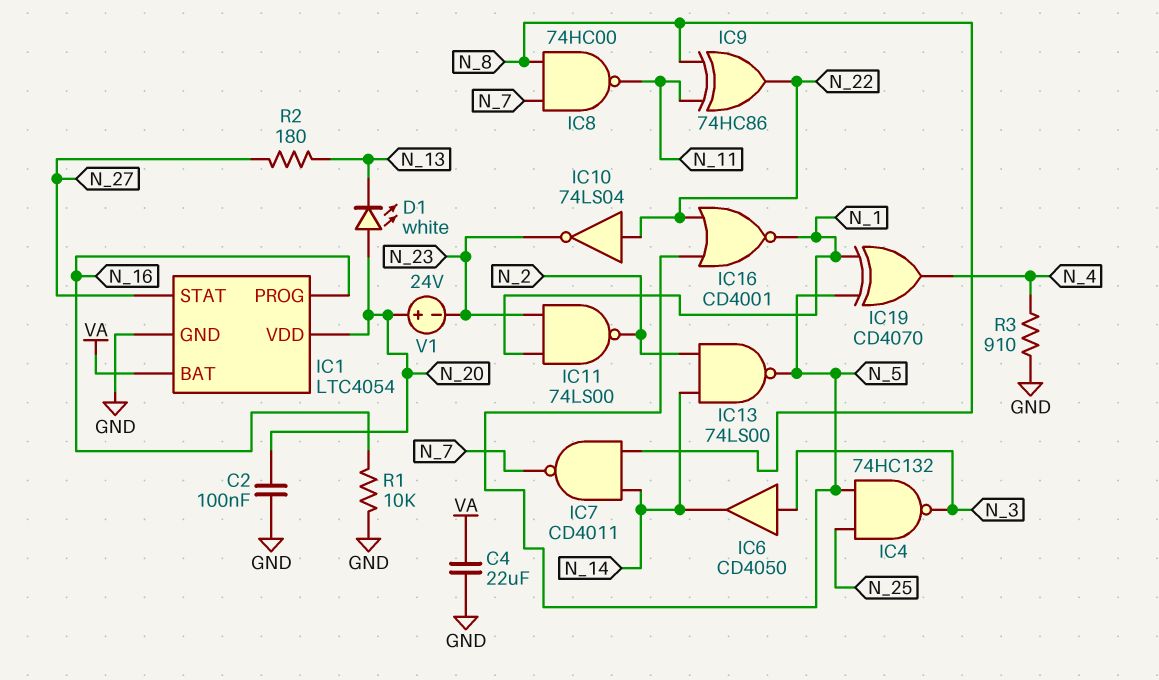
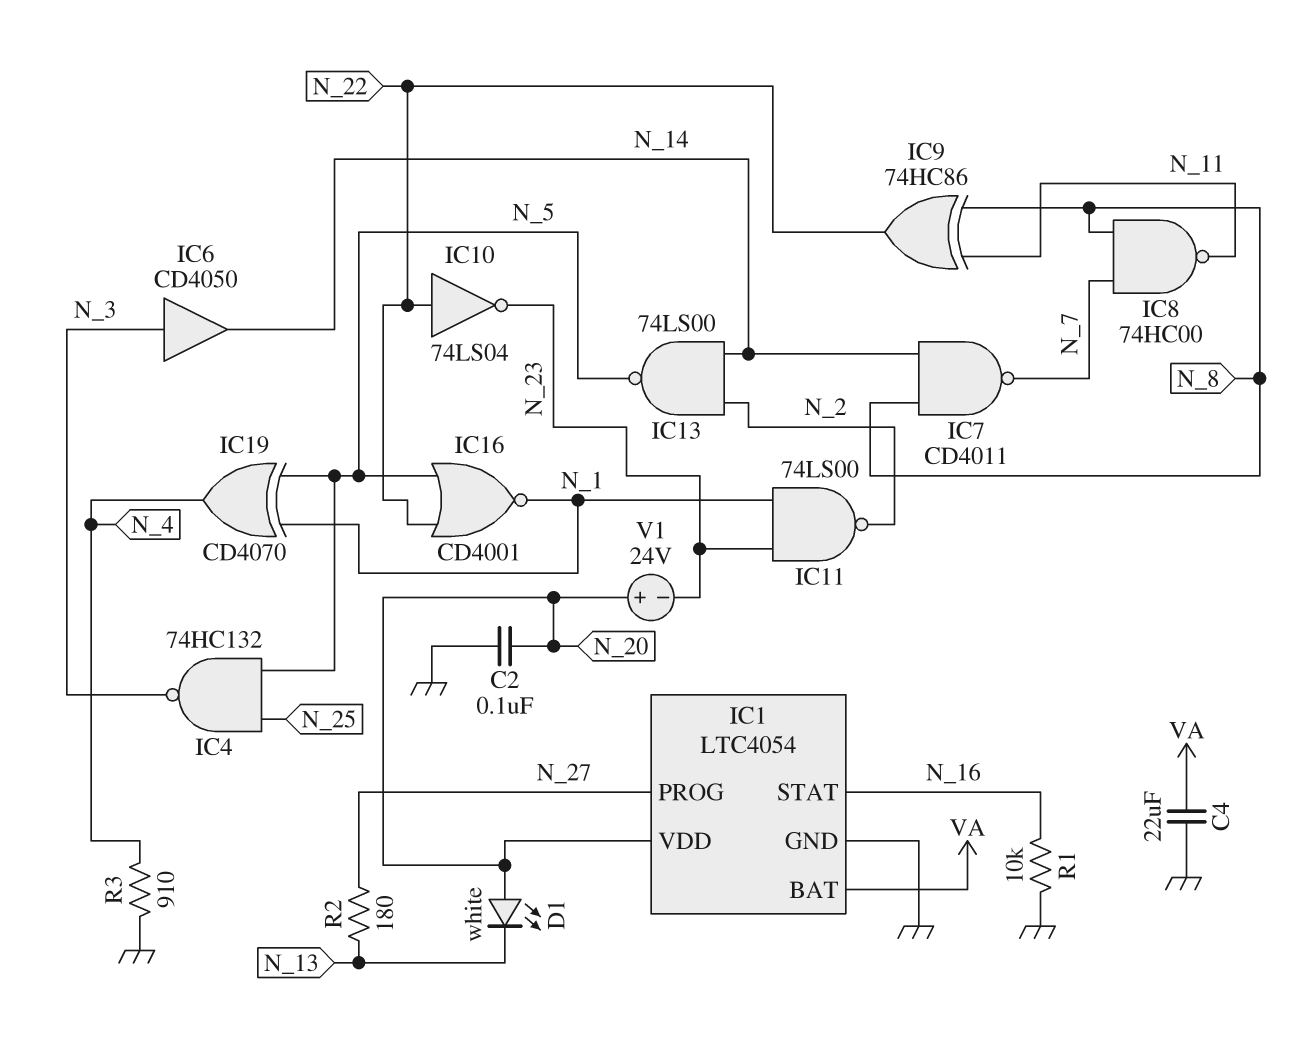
IC1 pin PROG: N_16 -> N_27
IC1 pin STAT: N_27 -> N_16

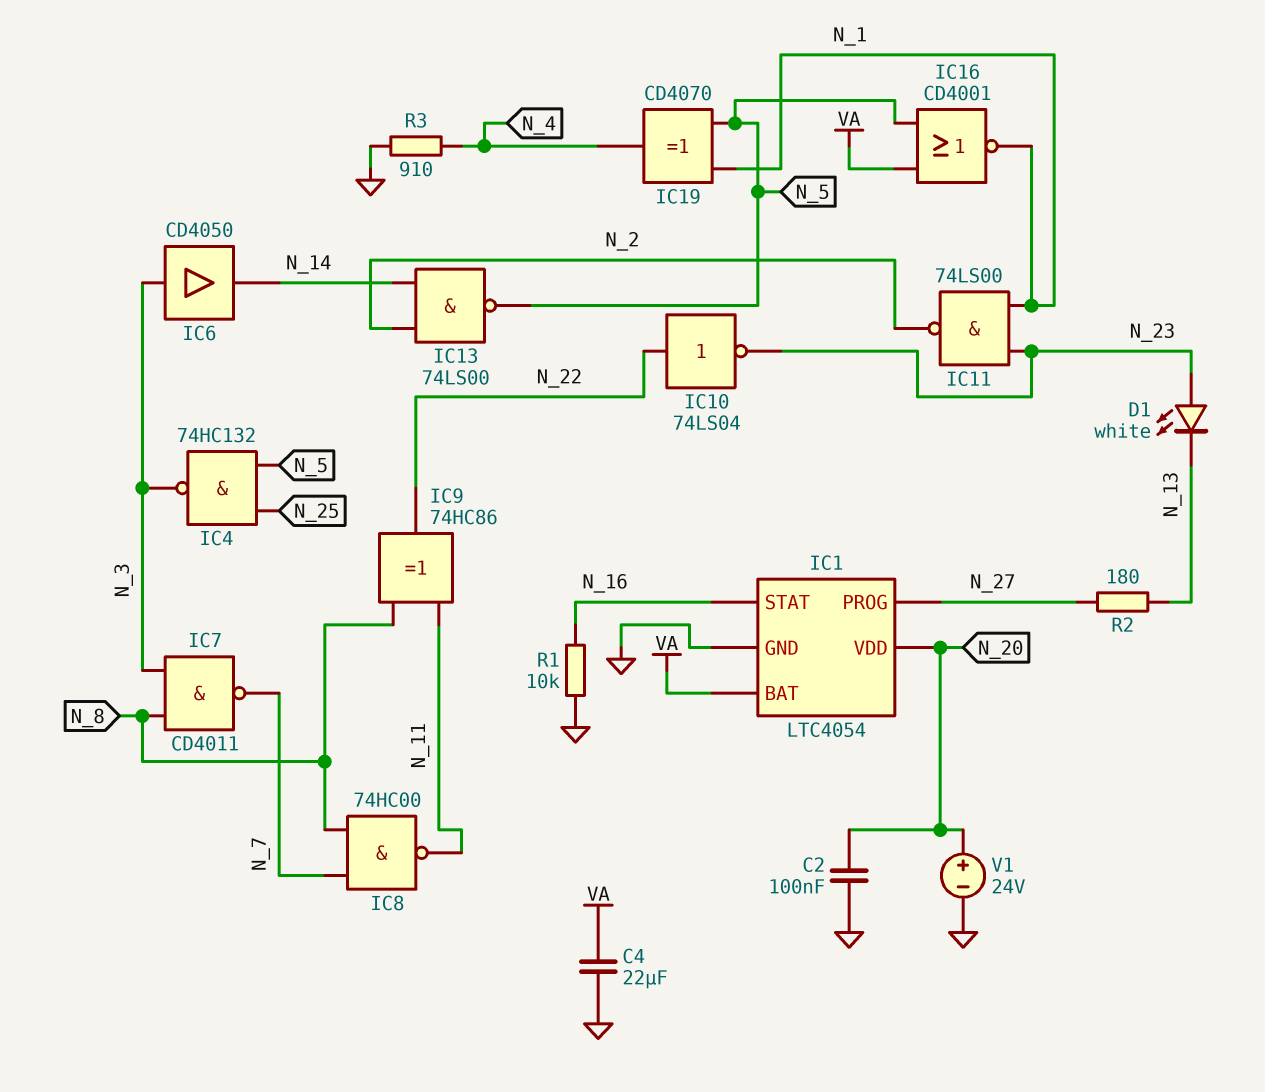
D1: LED white (A N_20, K N_13) -> LED white (A N_23, K N_13)
IC7: NAND CD4011 (in N_8, in N_14, out N_7) -> NAND CD4011 (in N_3, in N_8, out N_7)
IC16: NOR CD4001 (in N_5, in N_22, out N_1) -> NOR CD4001 (in N_5, in VA, out N_1)
V1: 24V (plus N_20, minus N_23) -> 24V (plus N_20, minus GND)

